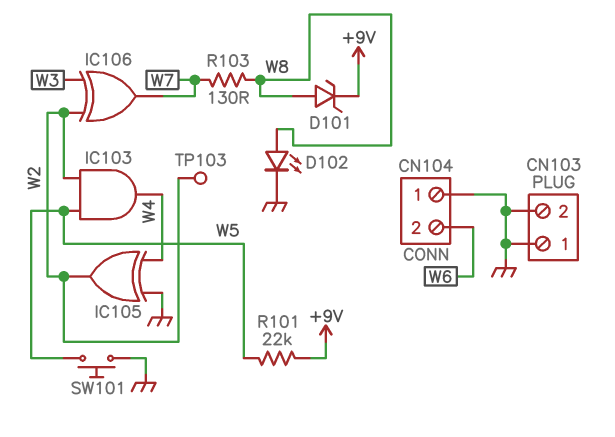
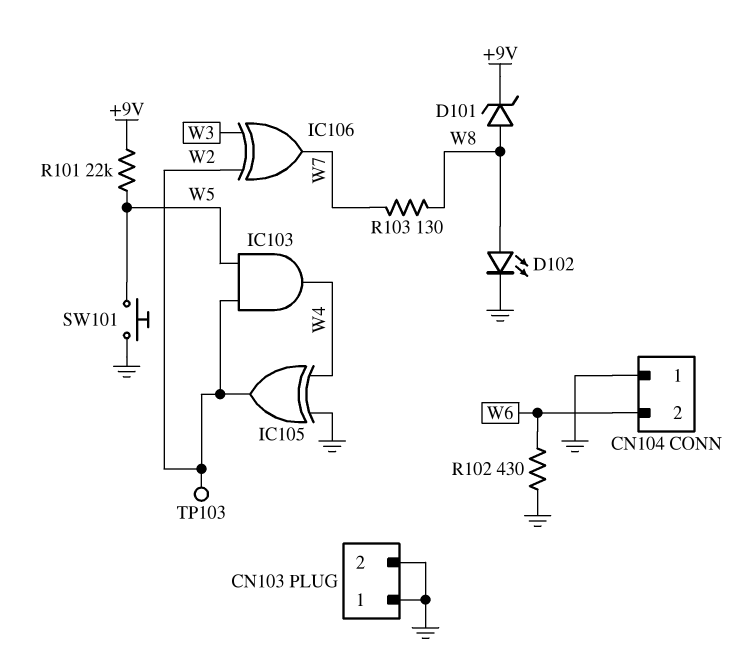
R102: none -> 430 (GND, W6)

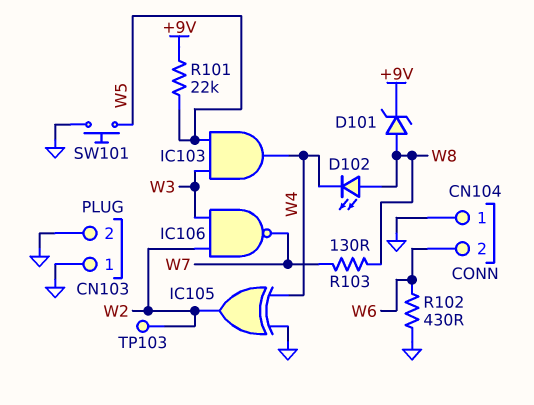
D102: LED (A W8, K GND) -> LED (A W8, K W4)
IC103: AND (in W2, in W5, out W4) -> AND (in W3, in W5, out W4)
IC106: XOR (in W2, in W3, out W7) -> NAND (in W2, in W3, out W7)

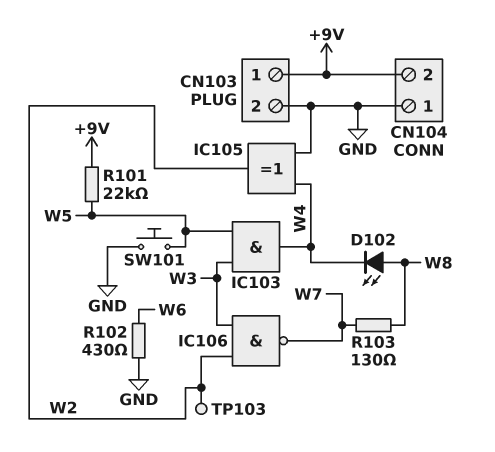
CN103 pin 1: GND -> +9V
CN104 pin 2: W6 -> +9V
D101: zener (A W8, K +9V) -> none

